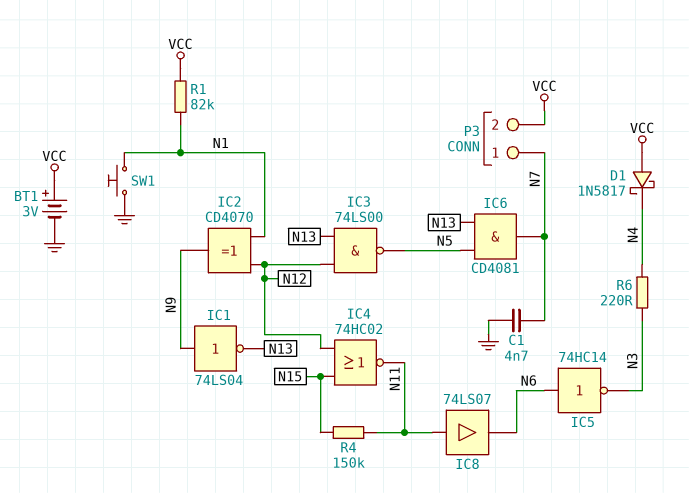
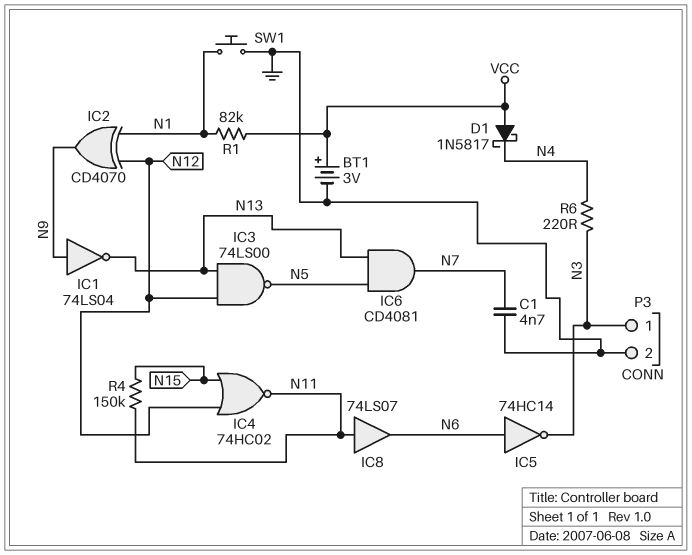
P3 pin 1: N7 -> N3
P3 pin 2: VCC -> GND

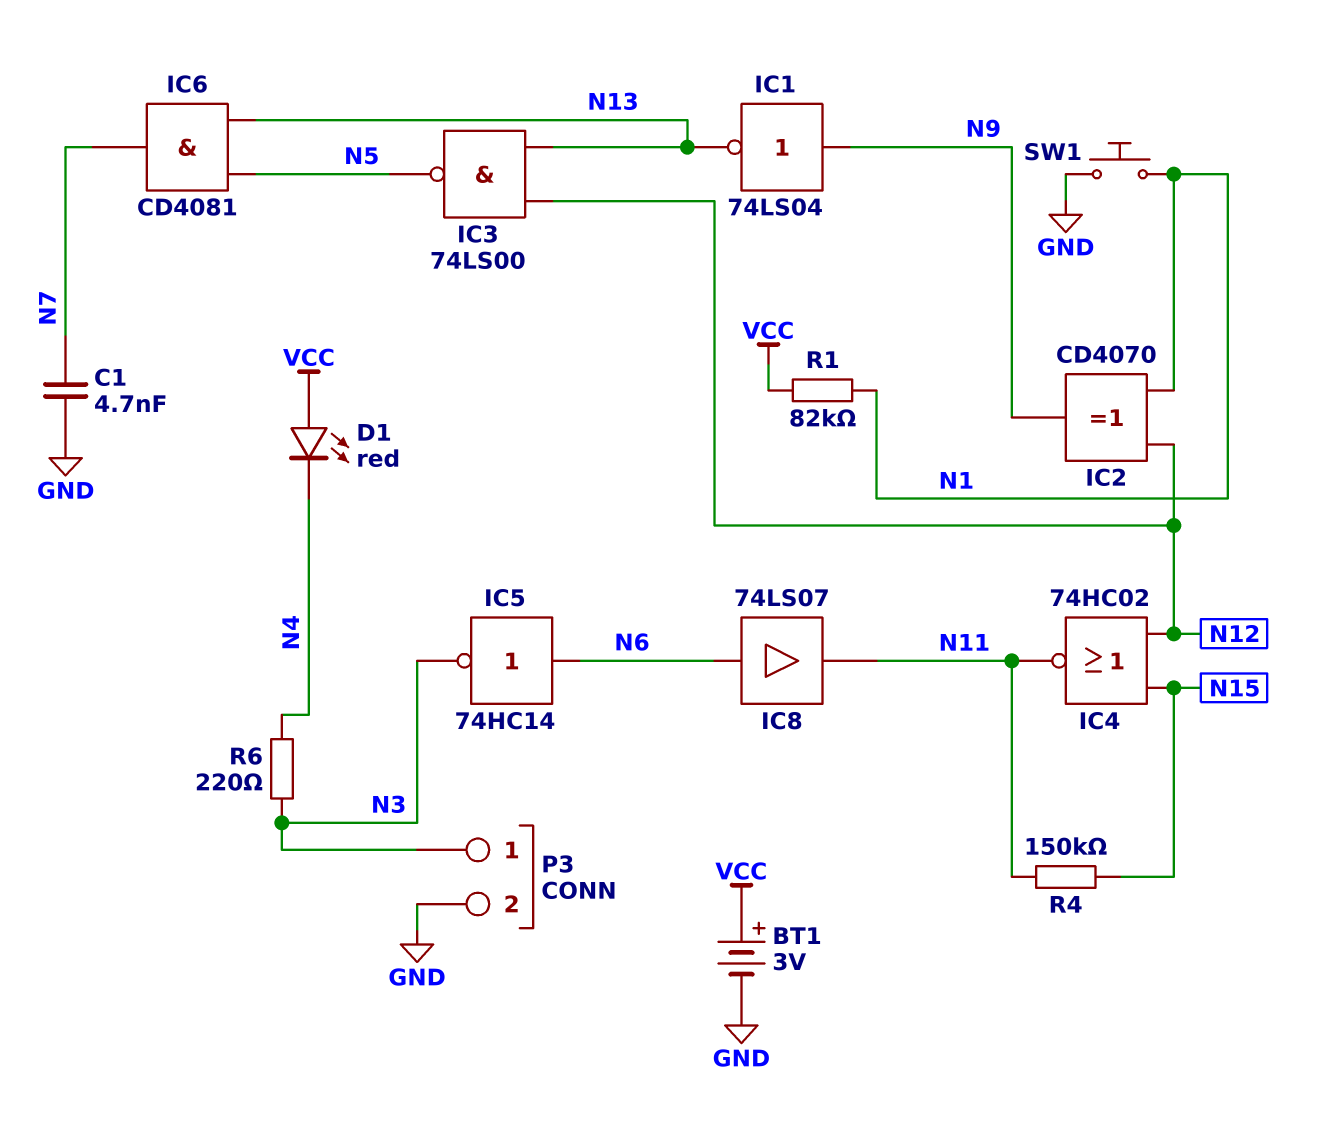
D1: schottky 1N5817 (A VCC, K N4) -> LED red (A VCC, K N4)
IC8: buffer 74LS07 (in N11, out N6) -> buffer 74LS07 (in N6, out N11)

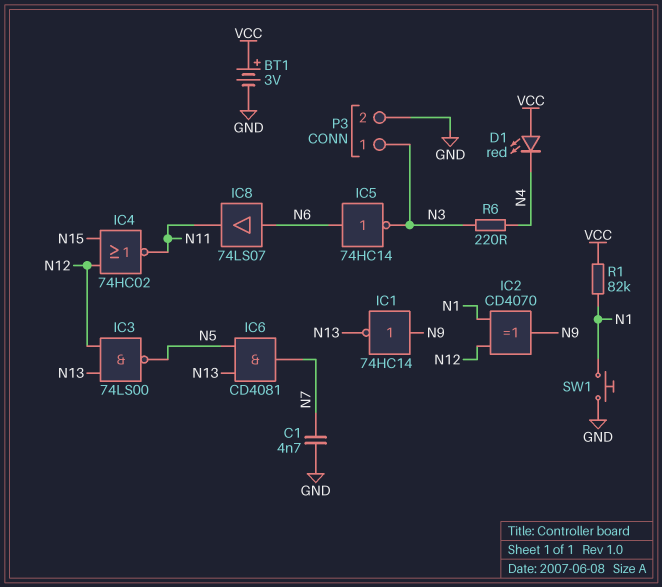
IC1: NOT 74LS04 (in N9, out N13) -> NOT 74HC14 (in N9, out N13)
R4: 150k (N11, N15) -> none

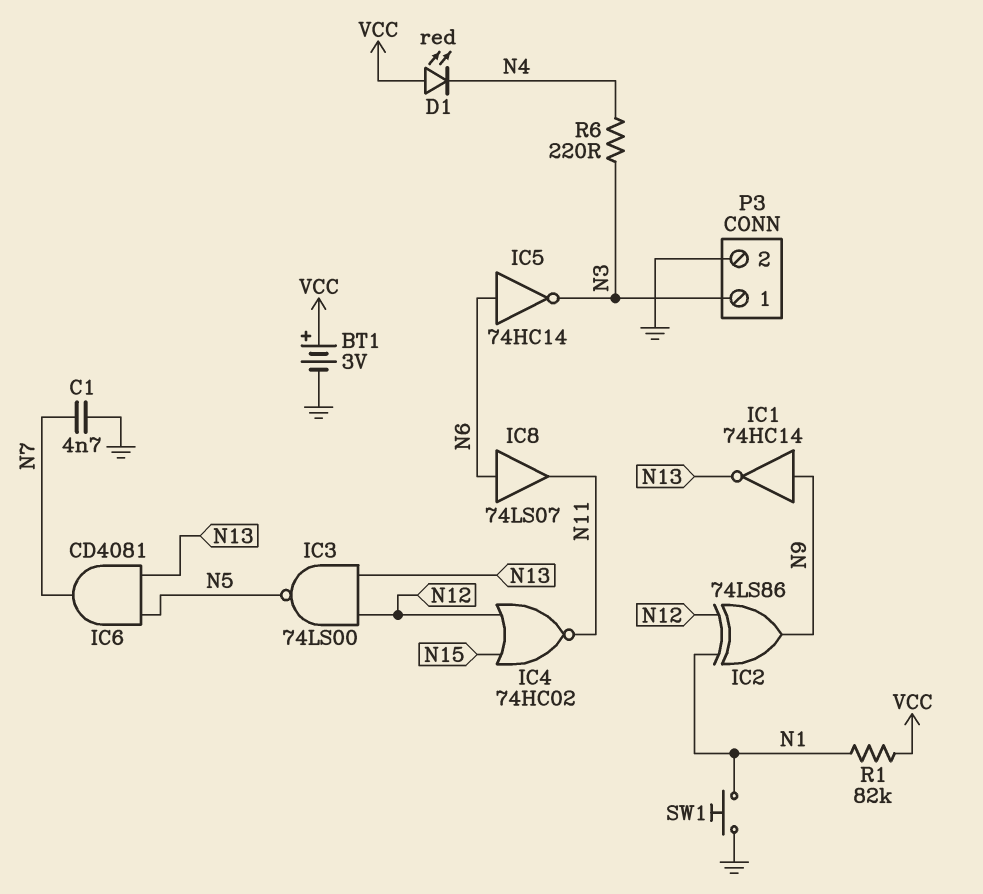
IC2: XOR CD4070 (in N1, in N12, out N9) -> XOR 74LS86 (in N1, in N12, out N9)

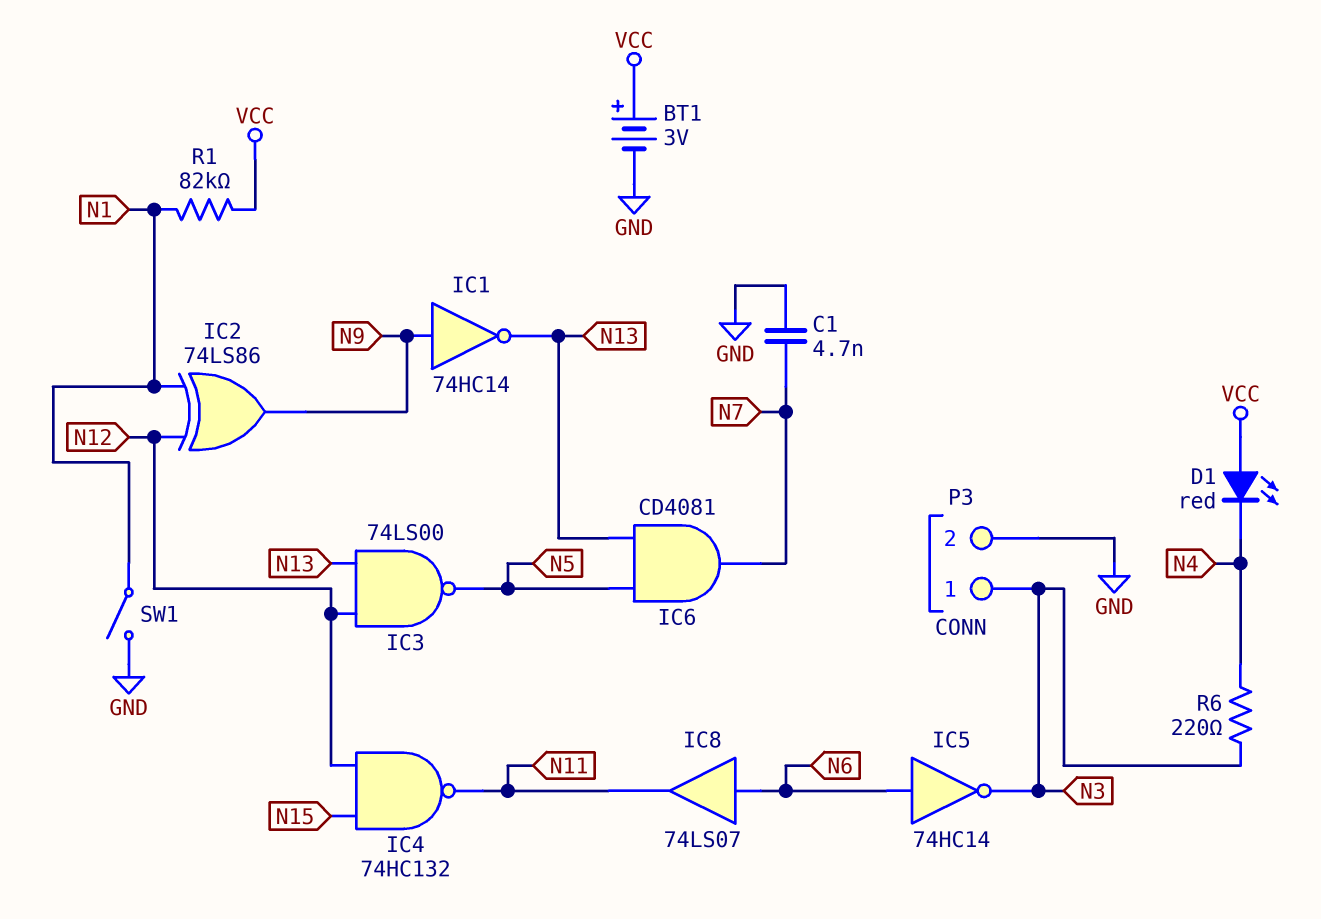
IC4: NOR 74HC02 (in N12, in N15, out N11) -> NAND 74HC132 (in N12, in N15, out N11)
SW1: button (GND, N1) -> switch (GND, N1)

